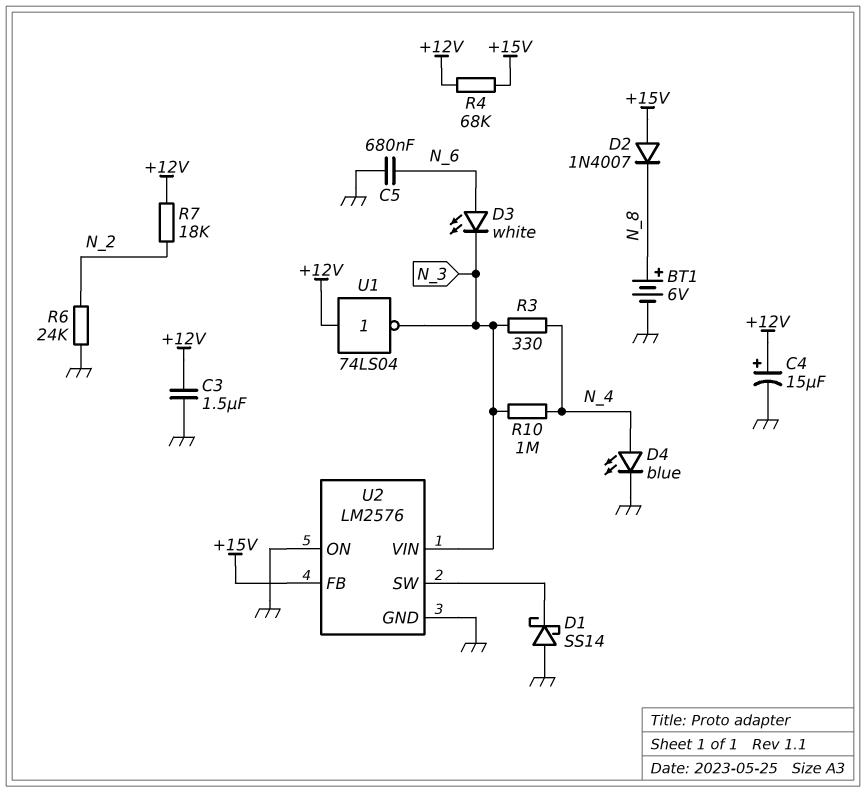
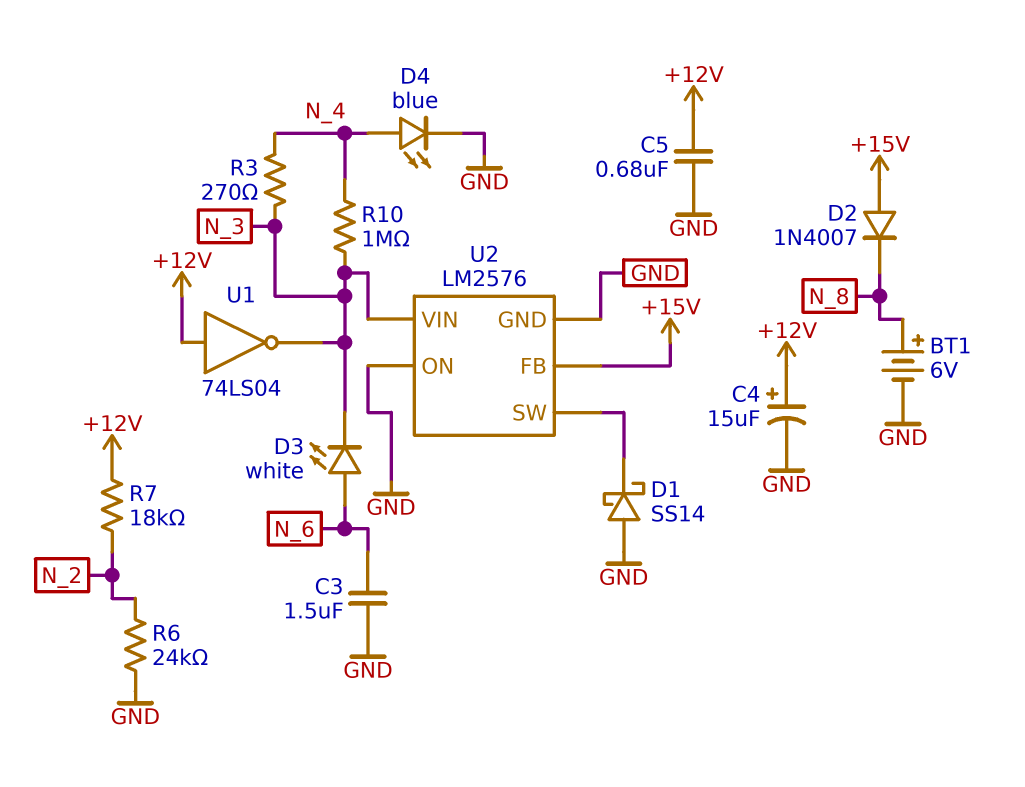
C3: 1.5uF (+12V, GND) -> 1.5uF (GND, N_6)
C5: 680nF (GND, N_6) -> 680nF (+12V, GND)
R3: 330 (N_3, N_4) -> 270 (N_3, N_4)
R4: 68k (+12V, +15V) -> none

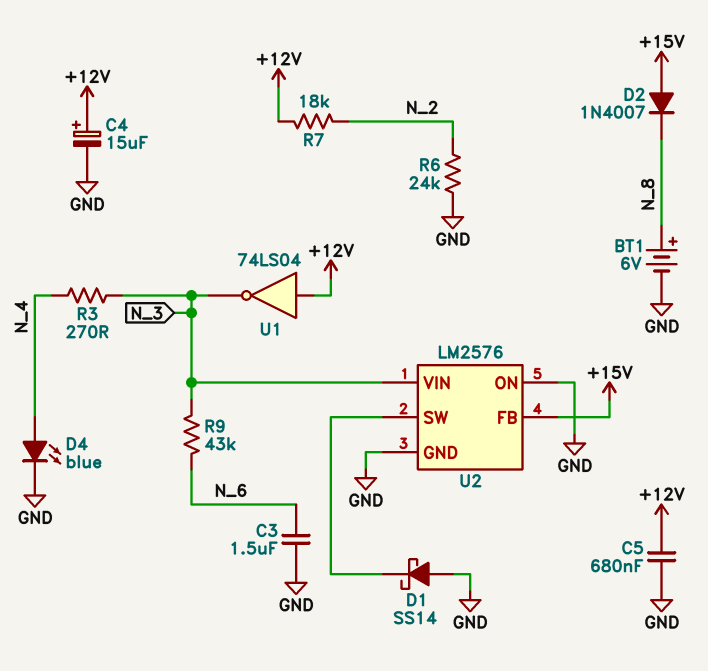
D3: LED white (A N_6, K N_3) -> none
R9: none -> 43k (N_3, N_6)
R10: 1M (N_3, N_4) -> none

